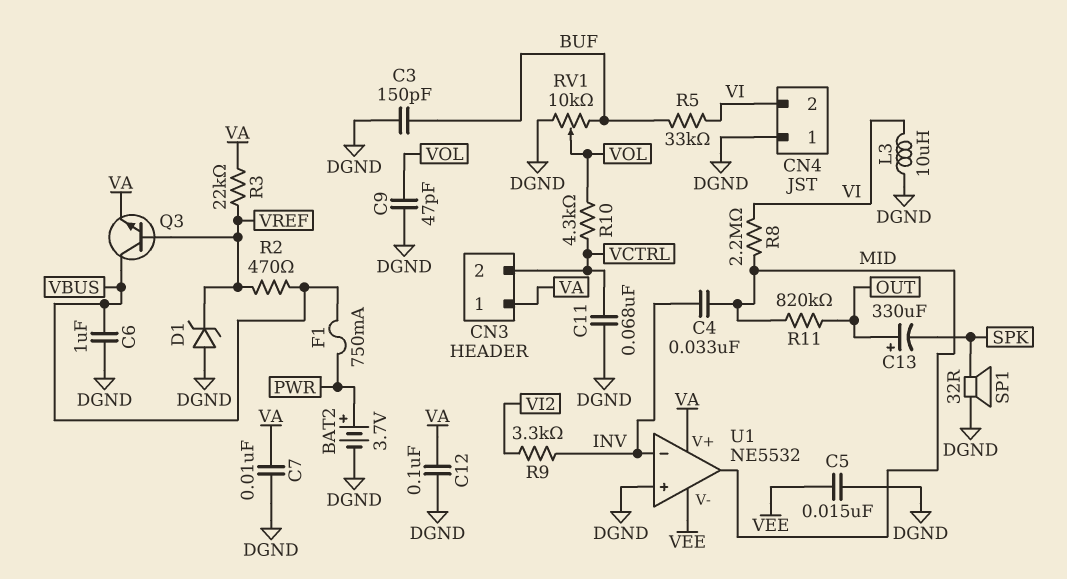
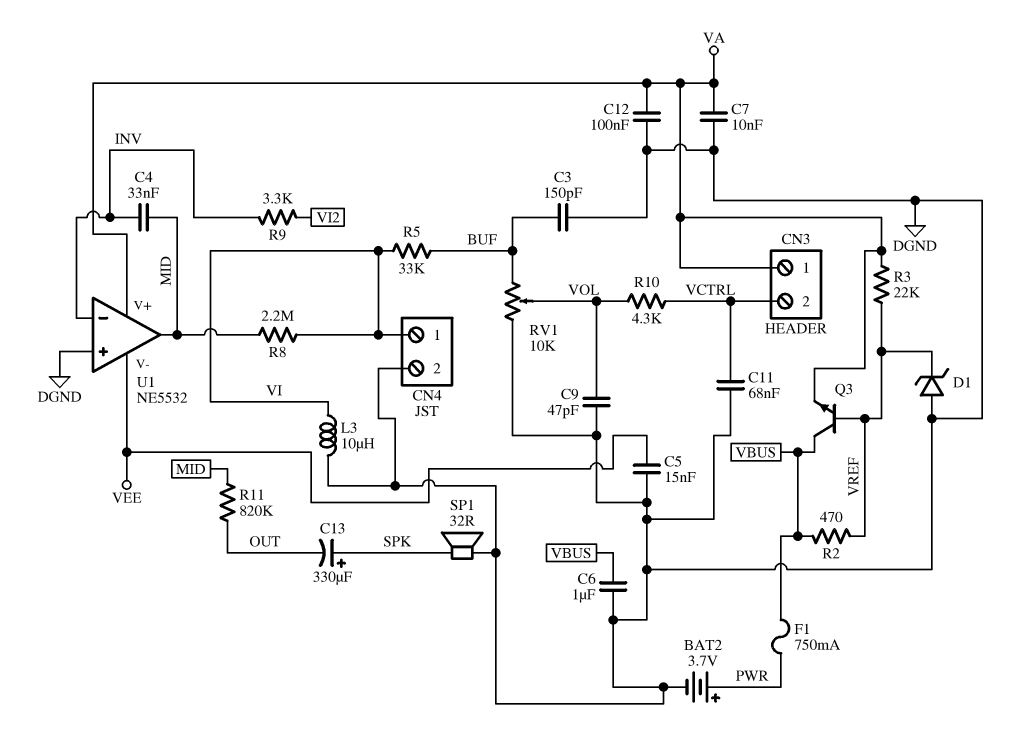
C13: 330uF (plus OUT, minus SPK) -> 330uF (plus SPK, minus OUT)
CN4 pin 1: DGND -> VI
CN4 pin 2: VI -> DGND

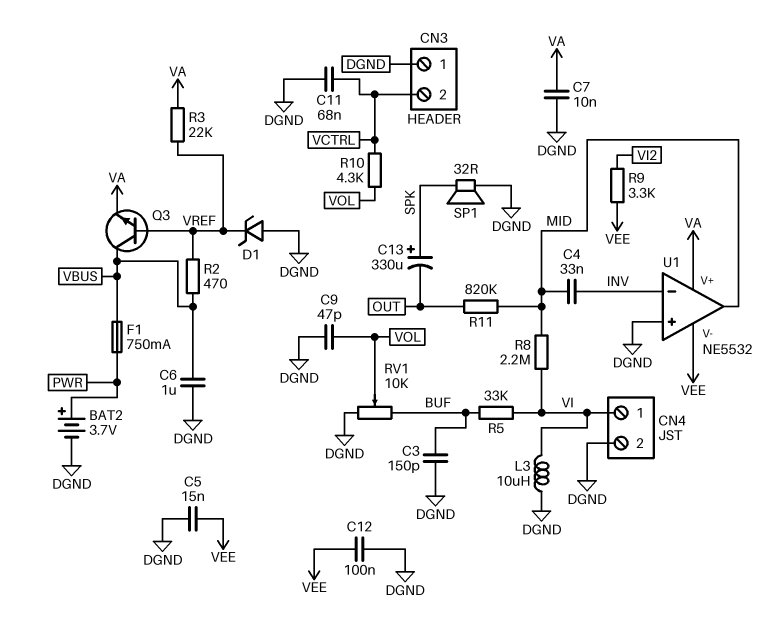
C12: 100nF (DGND, VA) -> 100nF (DGND, VEE)
CN3 pin 1: VA -> DGND
R9: 3.3k (INV, VI2) -> 3.3k (VEE, VI2)

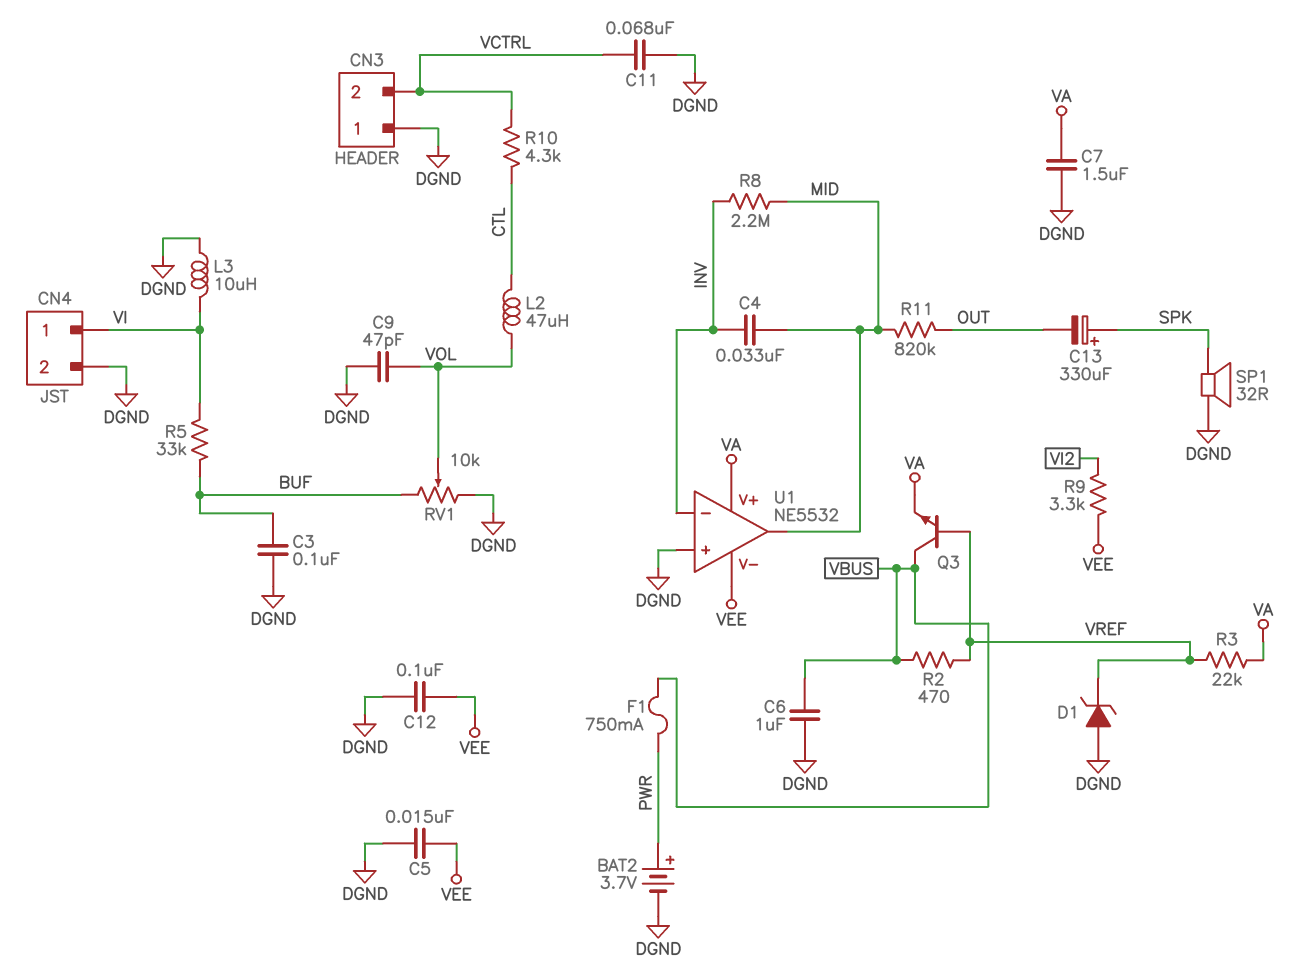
C3: 150pF (BUF, DGND) -> 100nF (BUF, DGND)
C7: 10nF (DGND, VA) -> 1.5uF (DGND, VA)
L2: none -> 47uH (CTL, VOL)
R8: 2.2M (MID, VI) -> 2.2M (INV, MID)
R10: 4.3k (VCTRL, VOL) -> 4.3k (CTL, VCTRL)

